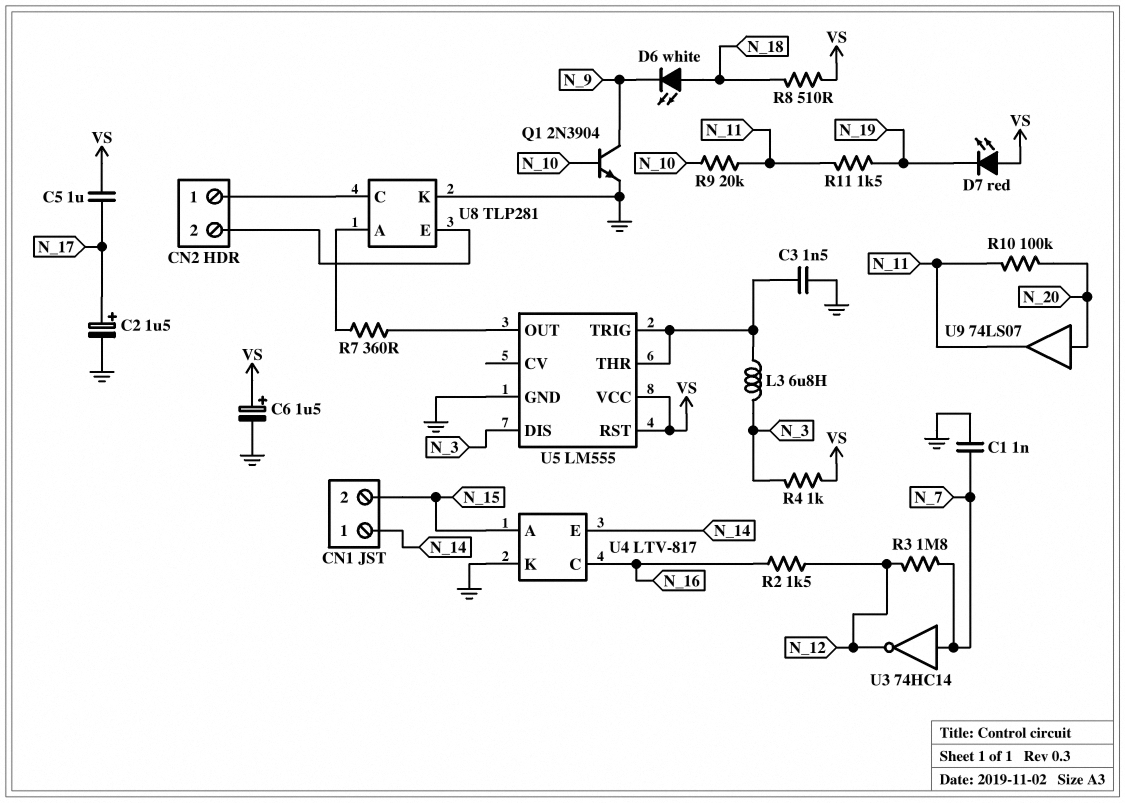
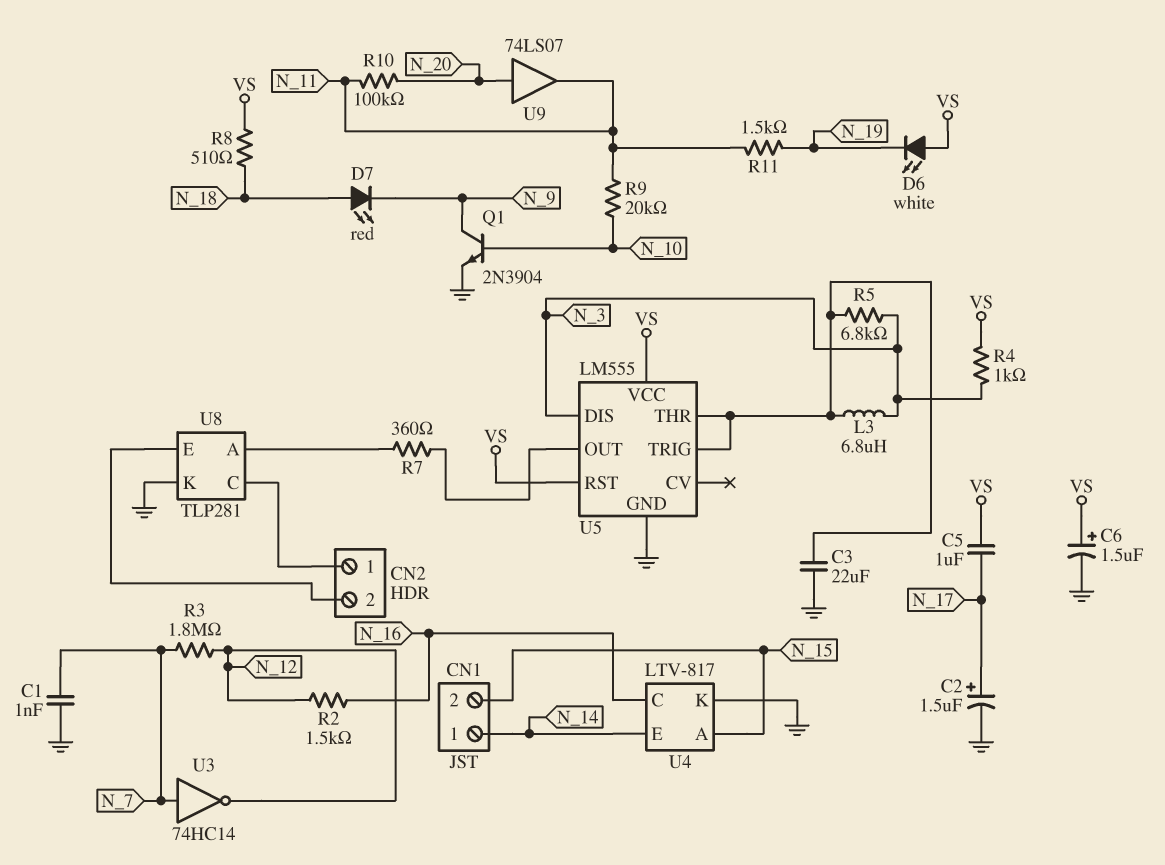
C3: 1.5nF (GND, U5/THR) -> 22uF (GND, U5/THR)
D6: LED white (A N_18, K N_9) -> LED white (A VS, K N_19)
D7: LED red (A VS, K N_19) -> LED red (A N_18, K N_9)
R5: none -> 6.8k (N_3, U5/THR)

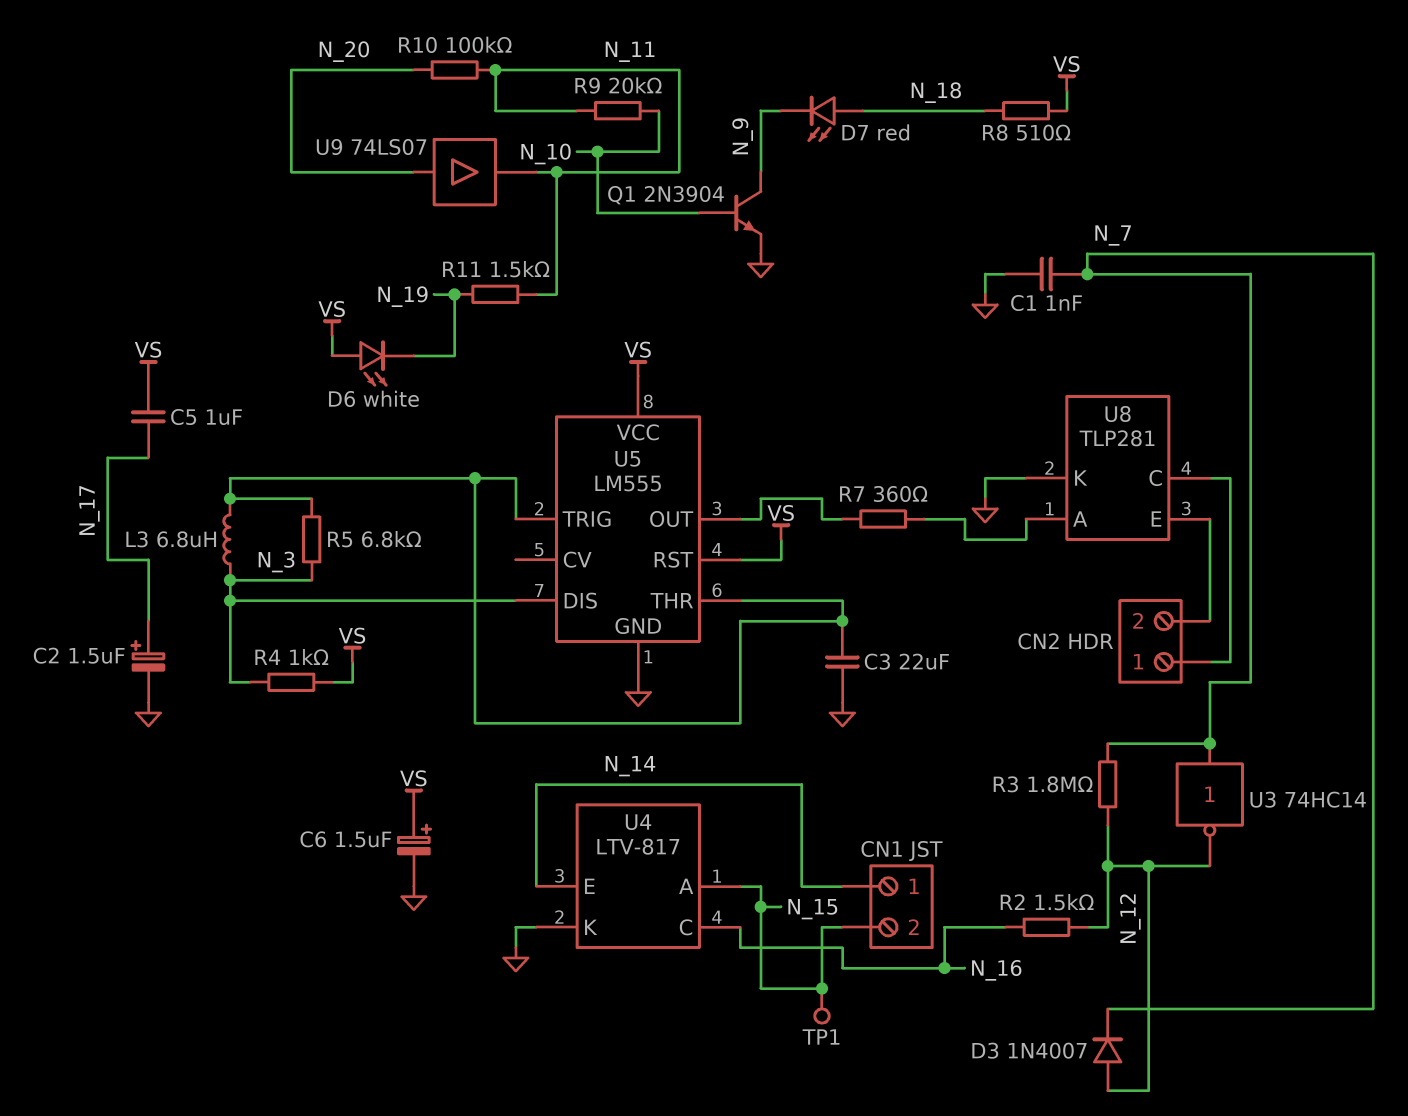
D3: none -> diode 1N4007 (A N_12, K N_7)
TP1: none -> test point (N_15)

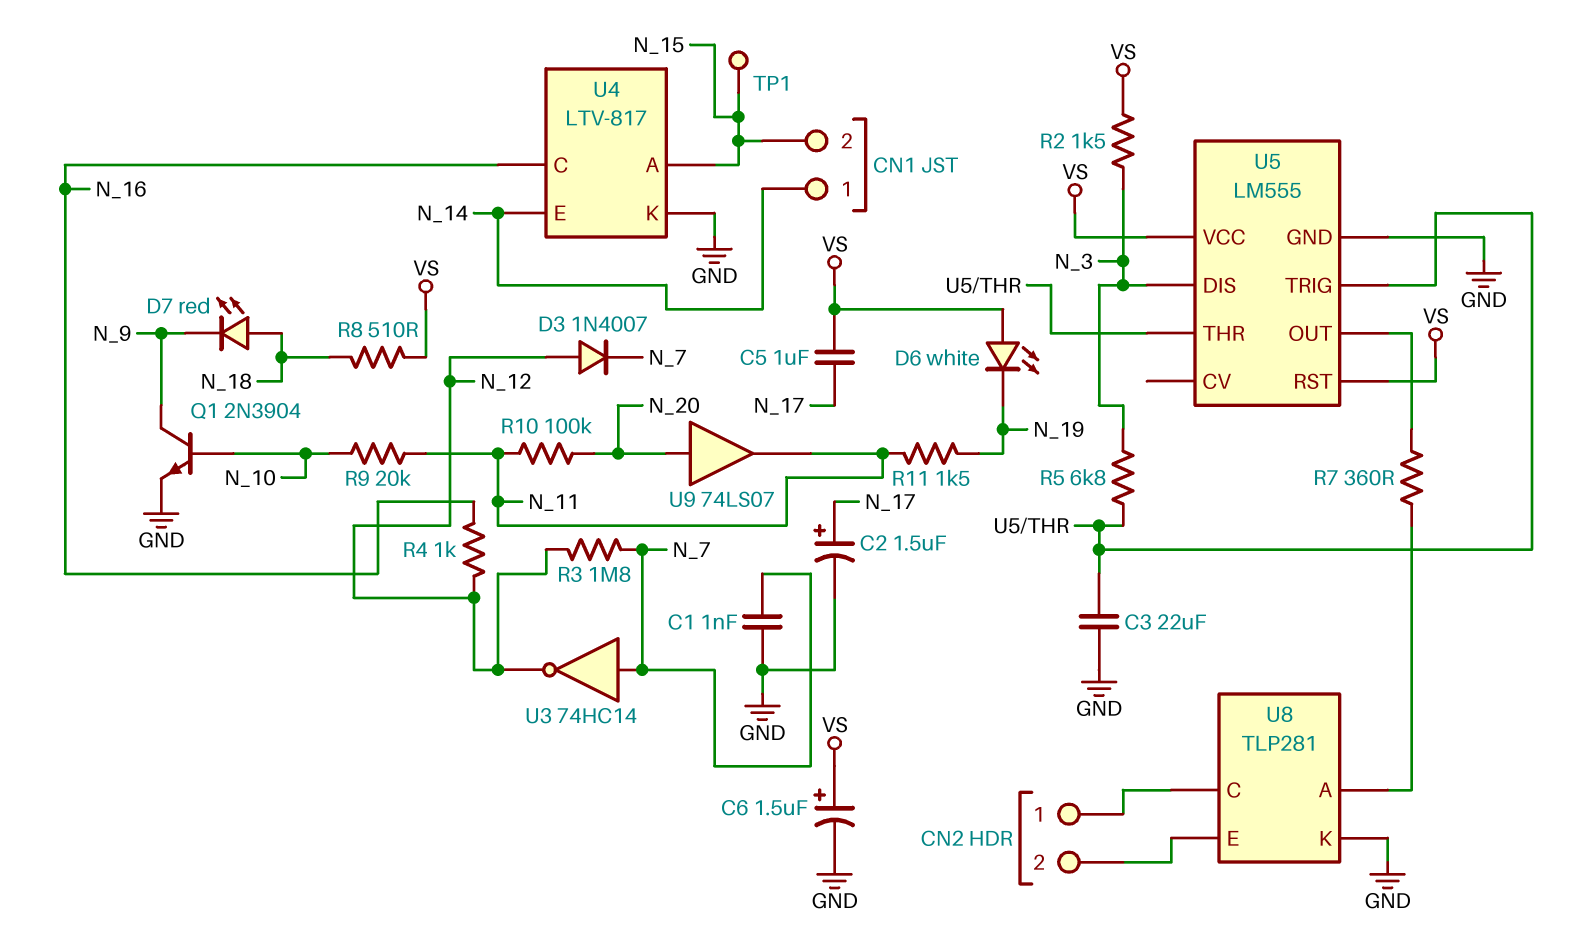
L3: 6.8uH (N_3, U5/THR) -> none
R2: 1.5k (N_12, N_16) -> 1.5k (N_3, VS)
R4: 1k (N_3, VS) -> 1k (N_12, N_16)

